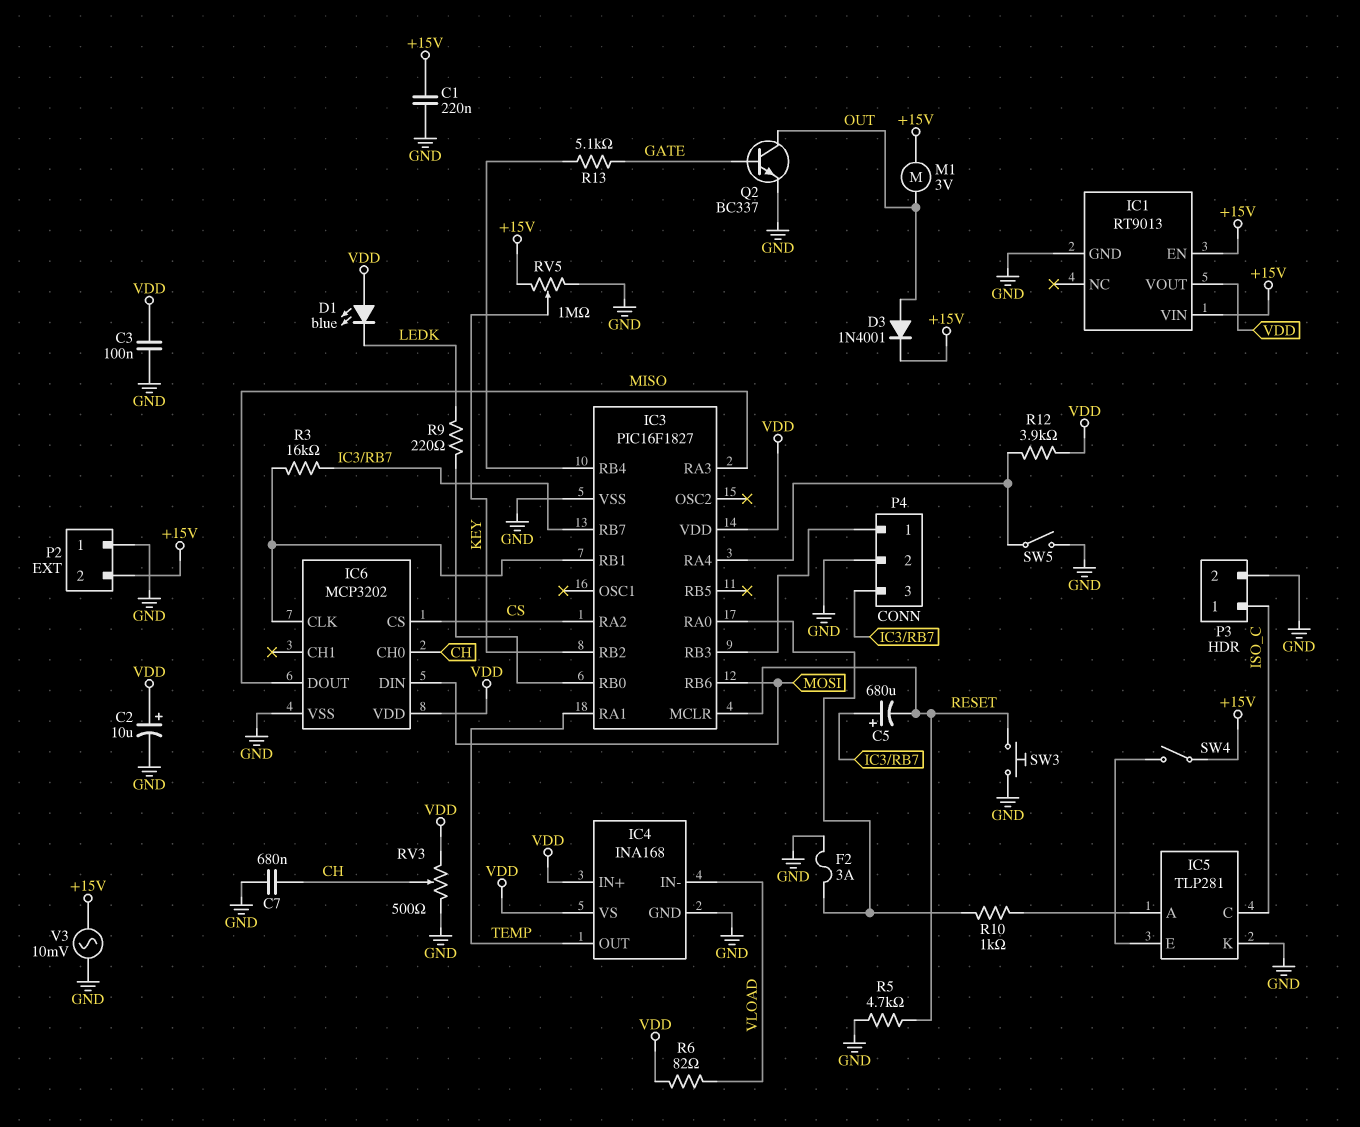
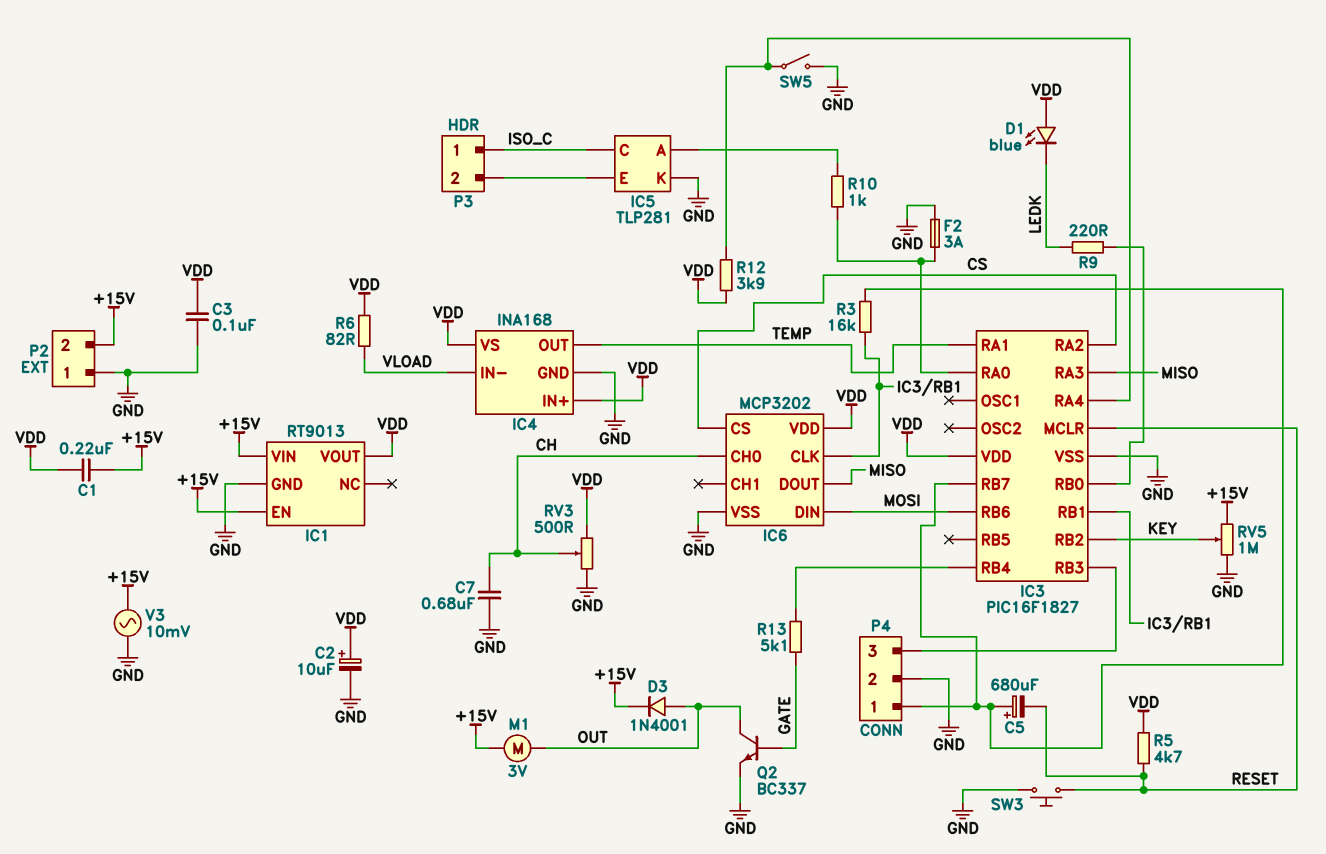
C1: 220nF (+15V, GND) -> 220nF (+15V, VDD)
P3 pin 2: GND -> IC5/E
P4 pin 1: IC3/RB3 -> IC3/RB7
P4 pin 3: IC3/RB7 -> IC3/RB3
R5: 4.7k (GND, RESET) -> 4.7k (RESET, VDD)
SW4: switch (+15V, IC5/E) -> none

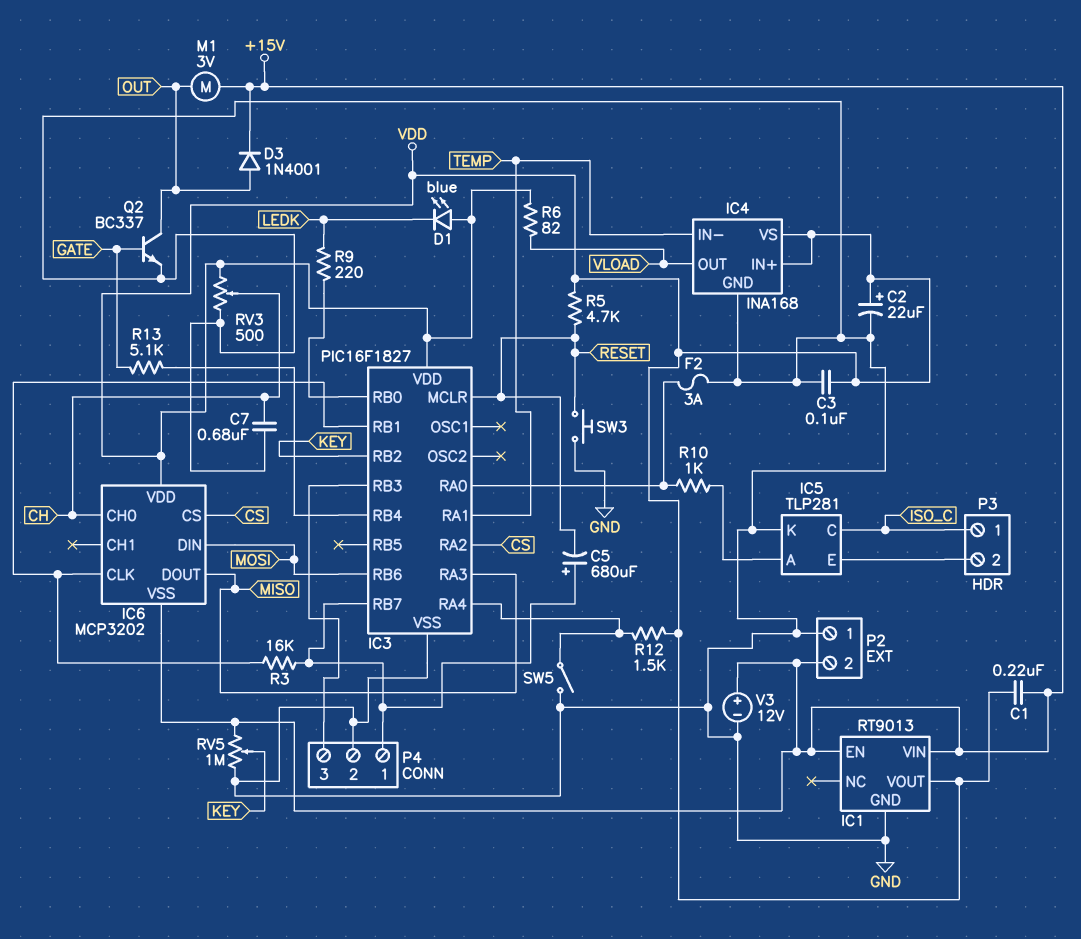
C2: 10uF (plus VDD, minus GND) -> 22uF (plus VDD, minus GND)
IC4 pin IN-: VLOAD -> TEMP
IC4 pin OUT: TEMP -> VLOAD
IC6 pin VSS: GND -> +15V
R12: 3.9k (IC3/RA4, VDD) -> 1.5k (IC3/RA4, VDD)
V3: AC 10mV (+15V, GND) -> 12V (plus +15V, minus GND)

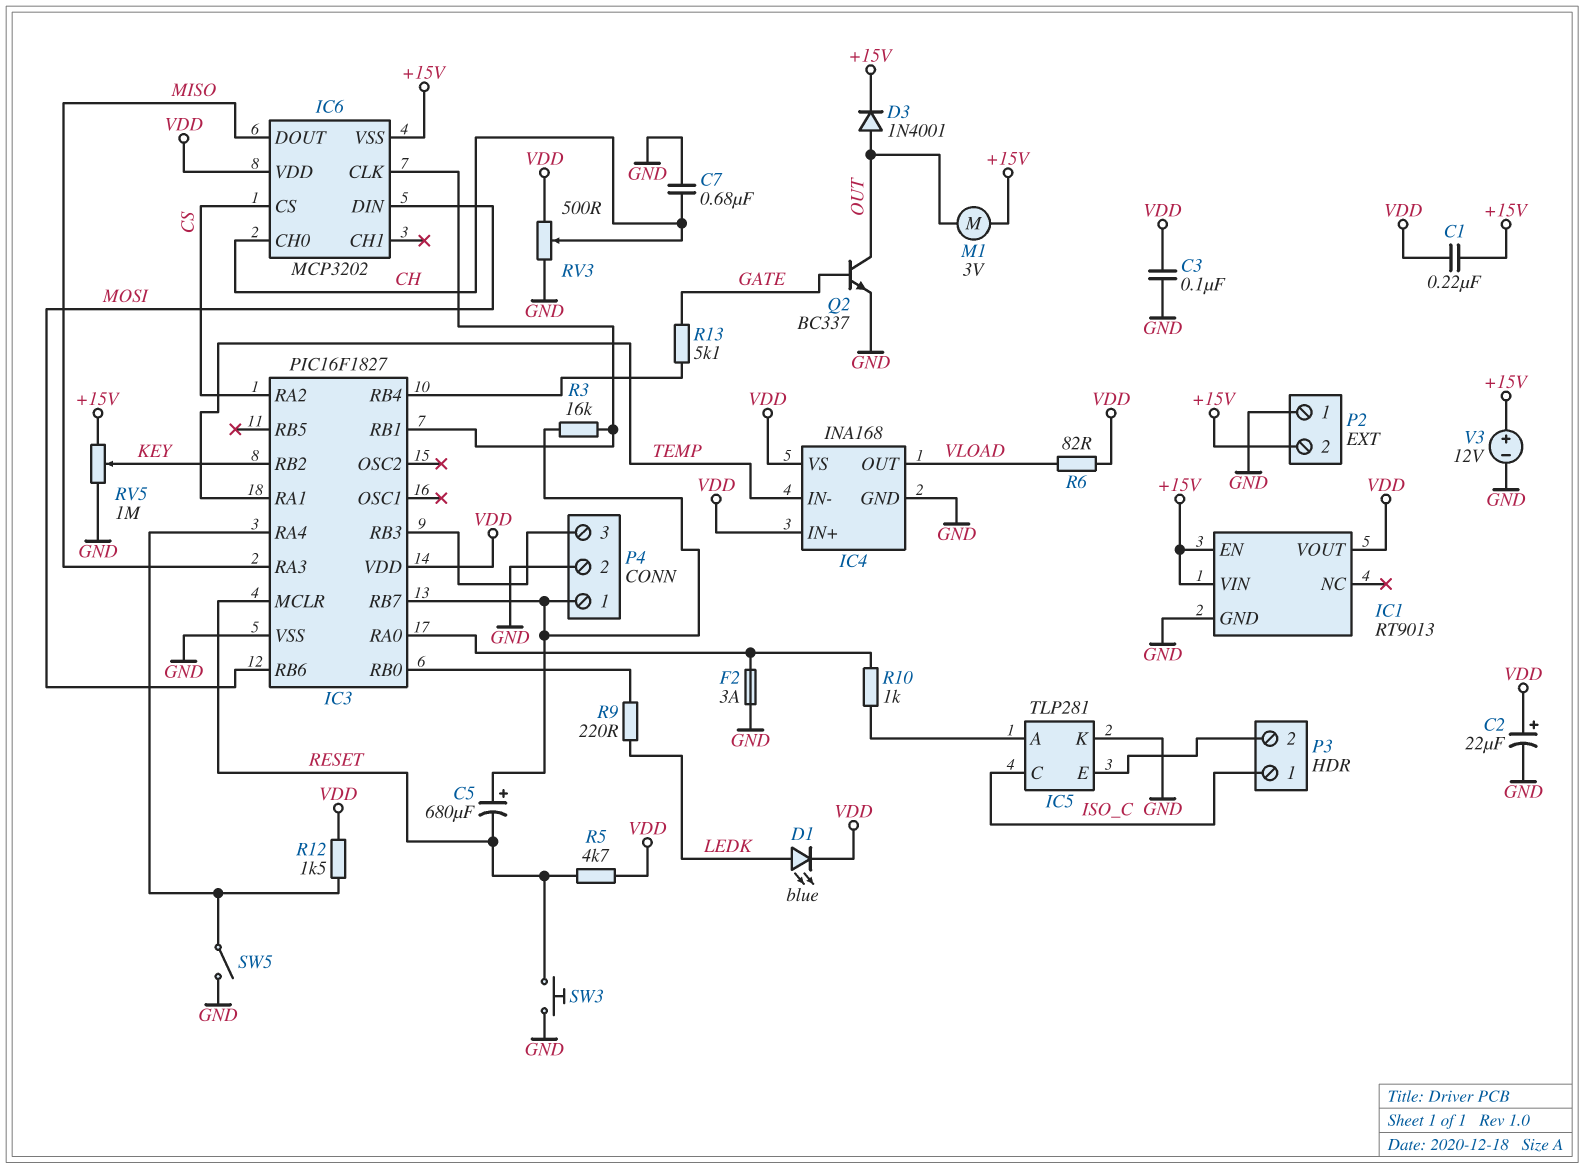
D1: LED blue (A VDD, K LEDK) -> LED blue (A LEDK, K VDD)

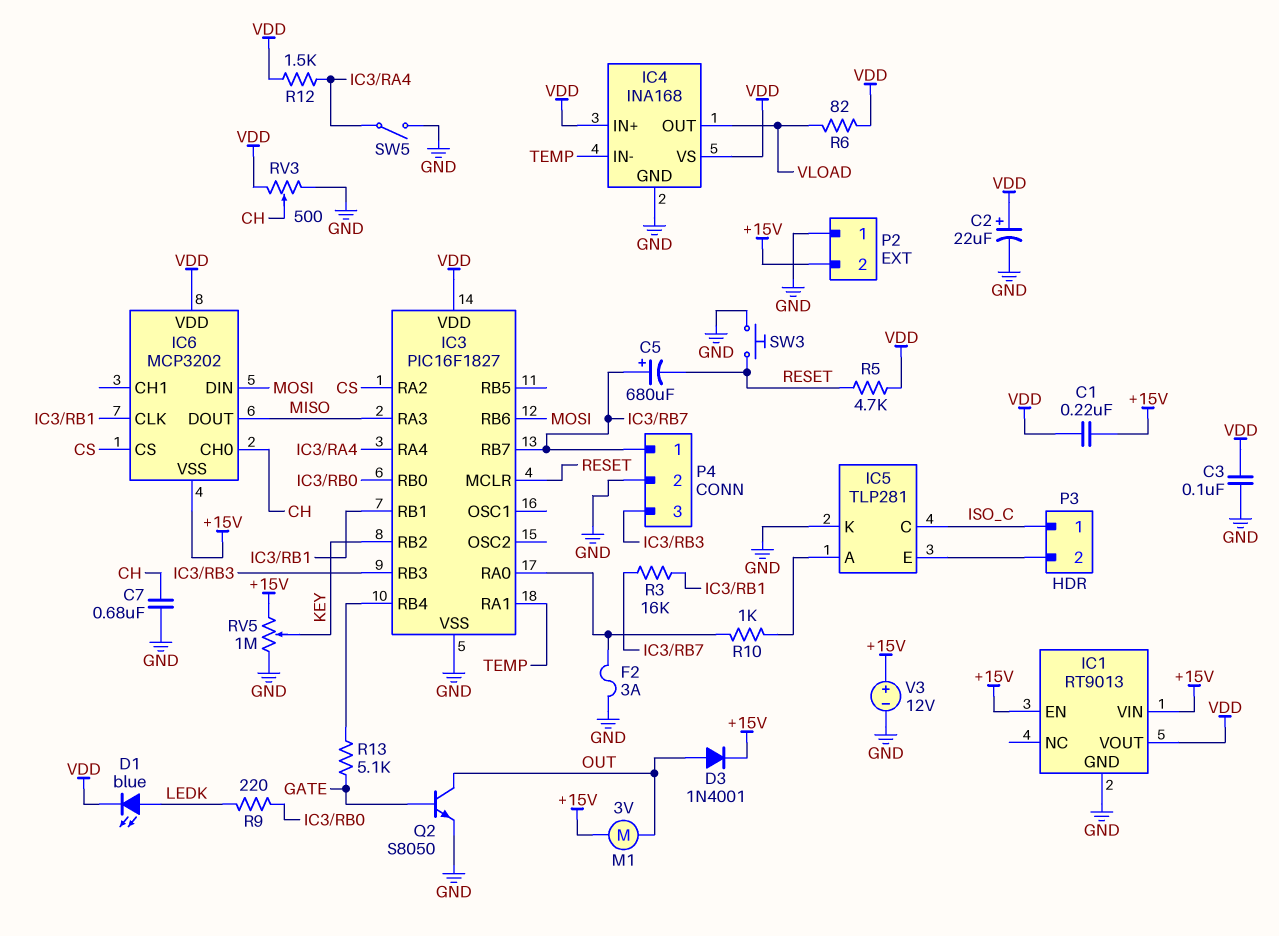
Q2: NPN BC337 (B GATE, C OUT, E GND) -> NPN S8050 (B GATE, C OUT, E GND)

